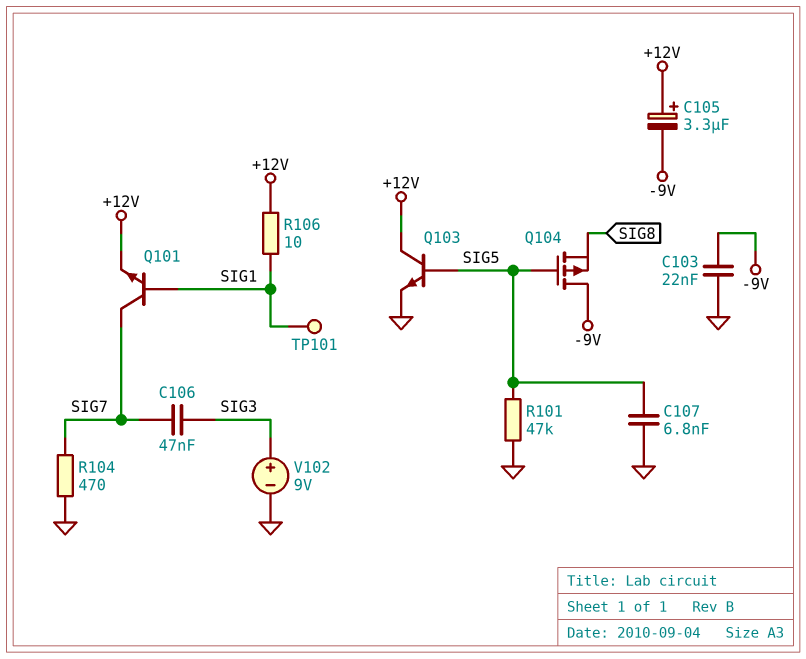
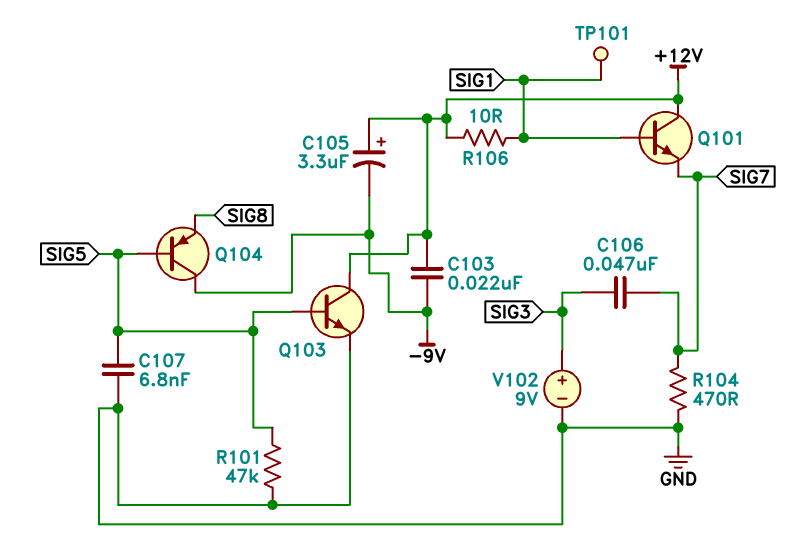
C103: 22nF (-9V, GND) -> 22nF (+12V, -9V)
Q101: NPN (B SIG1, C SIG7, E +12V) -> NPN (B SIG1, C +12V, E SIG7)
Q104: PMOS (G SIG5, D -9V, S SIG8) -> PNP (B SIG5, C -9V, E SIG8)

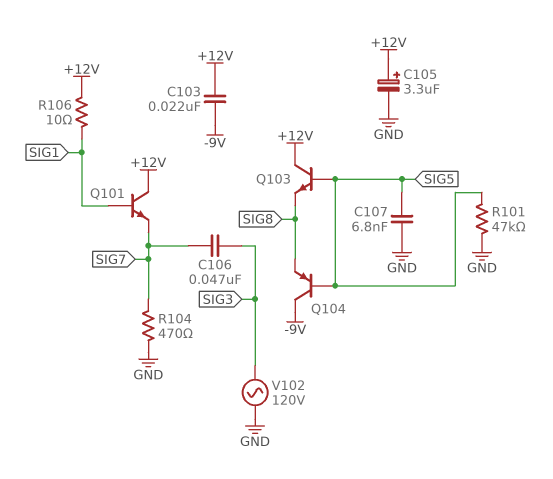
C105: 3.3uF (plus +12V, minus -9V) -> 3.3uF (plus +12V, minus GND)
Q103: NPN (B SIG5, C +12V, E GND) -> NPN (B SIG5, C +12V, E SIG8)
TP101: test point (SIG1) -> none
V102: 9V (plus SIG3, minus GND) -> AC 120V (GND, SIG3)

